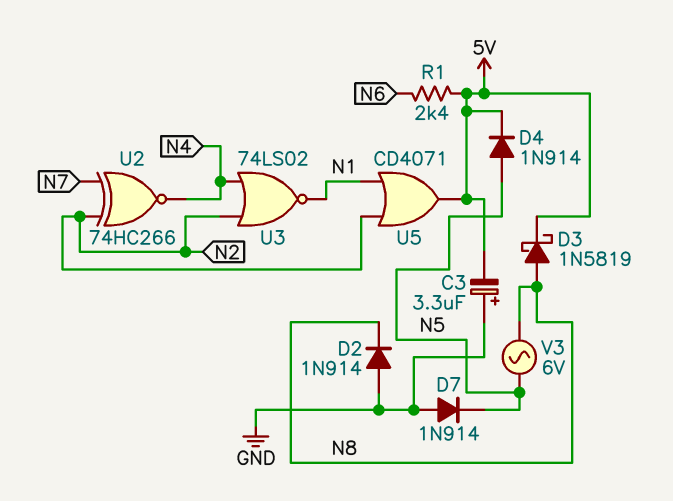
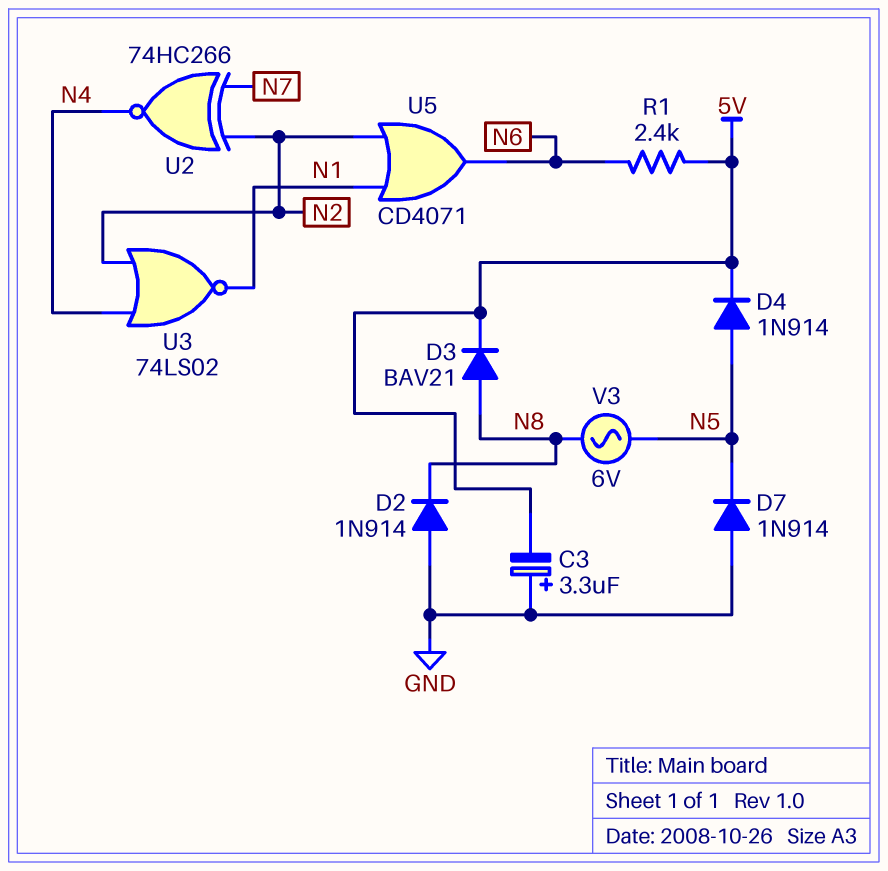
D3: schottky 1N5819 (A N8, K 5V) -> diode BAV21 (A N8, K 5V)
U5: OR CD4071 (in N1, in N2, out 5V) -> OR CD4071 (in N1, in N2, out N6)

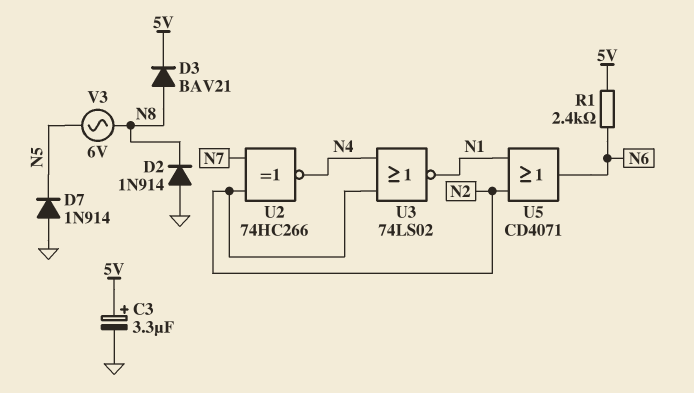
C3: 3.3uF (plus GND, minus 5V) -> 3.3uF (plus 5V, minus GND)
D4: diode 1N914 (A N5, K 5V) -> none

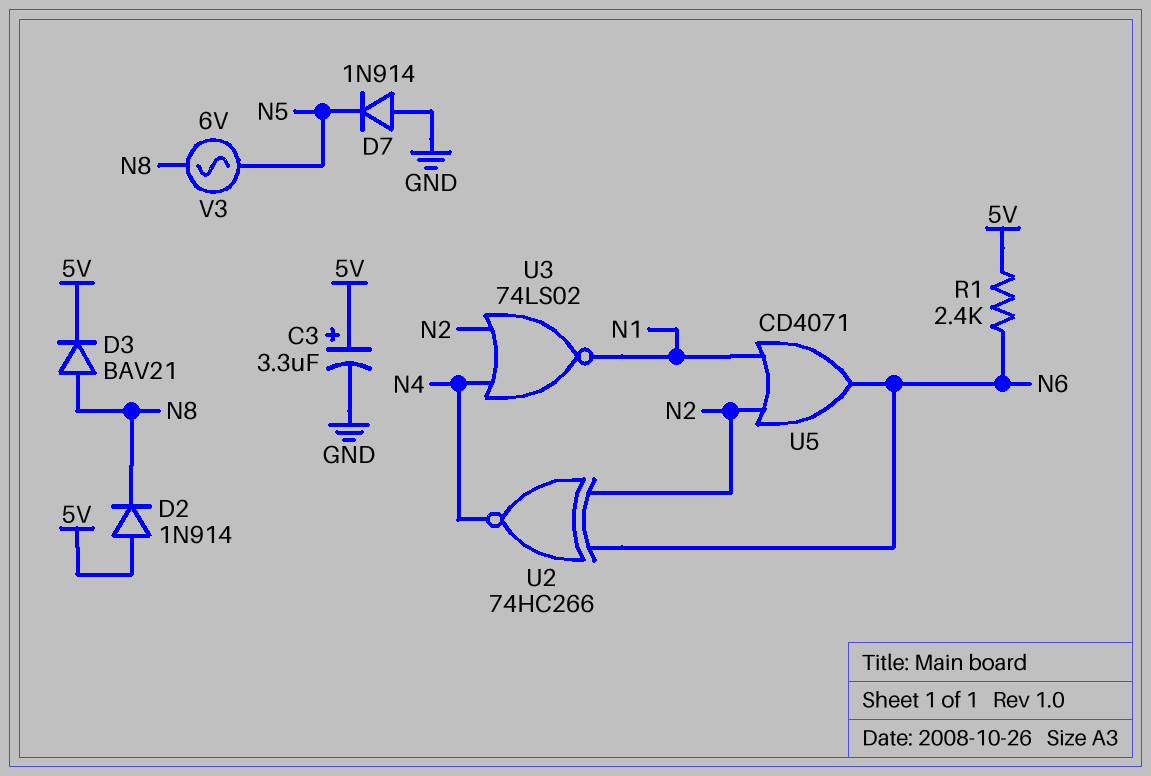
D2: diode 1N914 (A GND, K N8) -> diode 1N914 (A 5V, K N8)
U2: XNOR 74HC266 (in N2, in N7, out N4) -> XNOR 74HC266 (in N2, in N6, out N4)

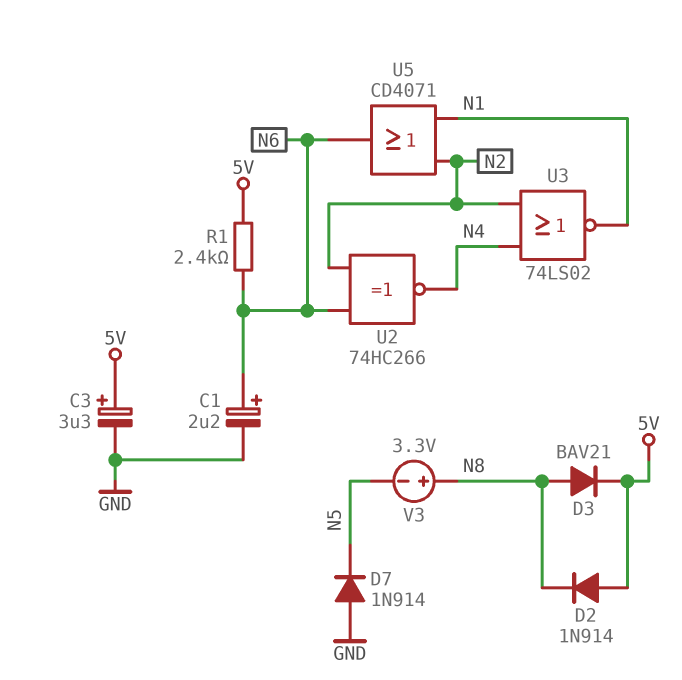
C1: none -> 2.2uF (plus N6, minus GND)
V3: AC 6V (N5, N8) -> 3.3V (plus N8, minus N5)

